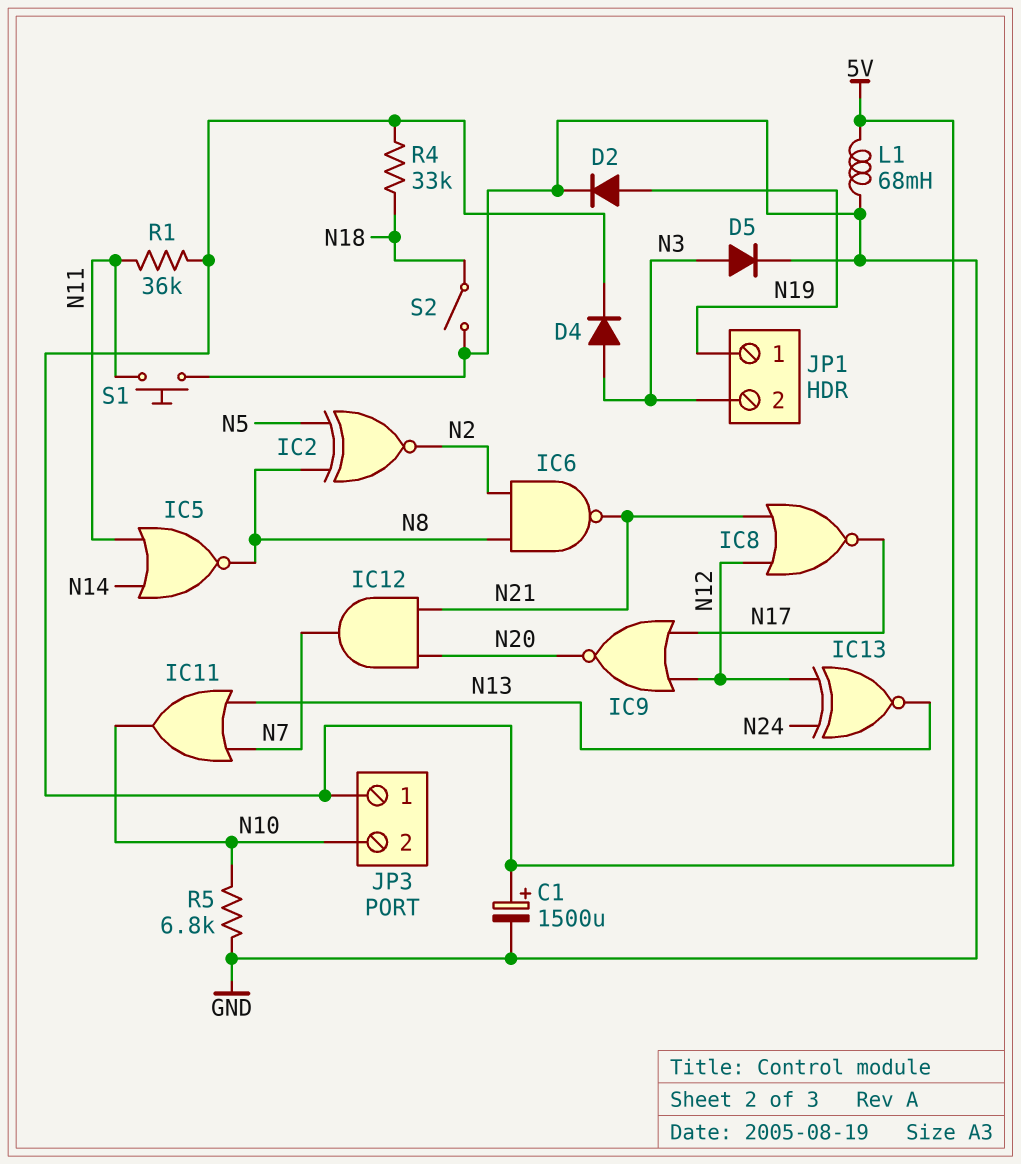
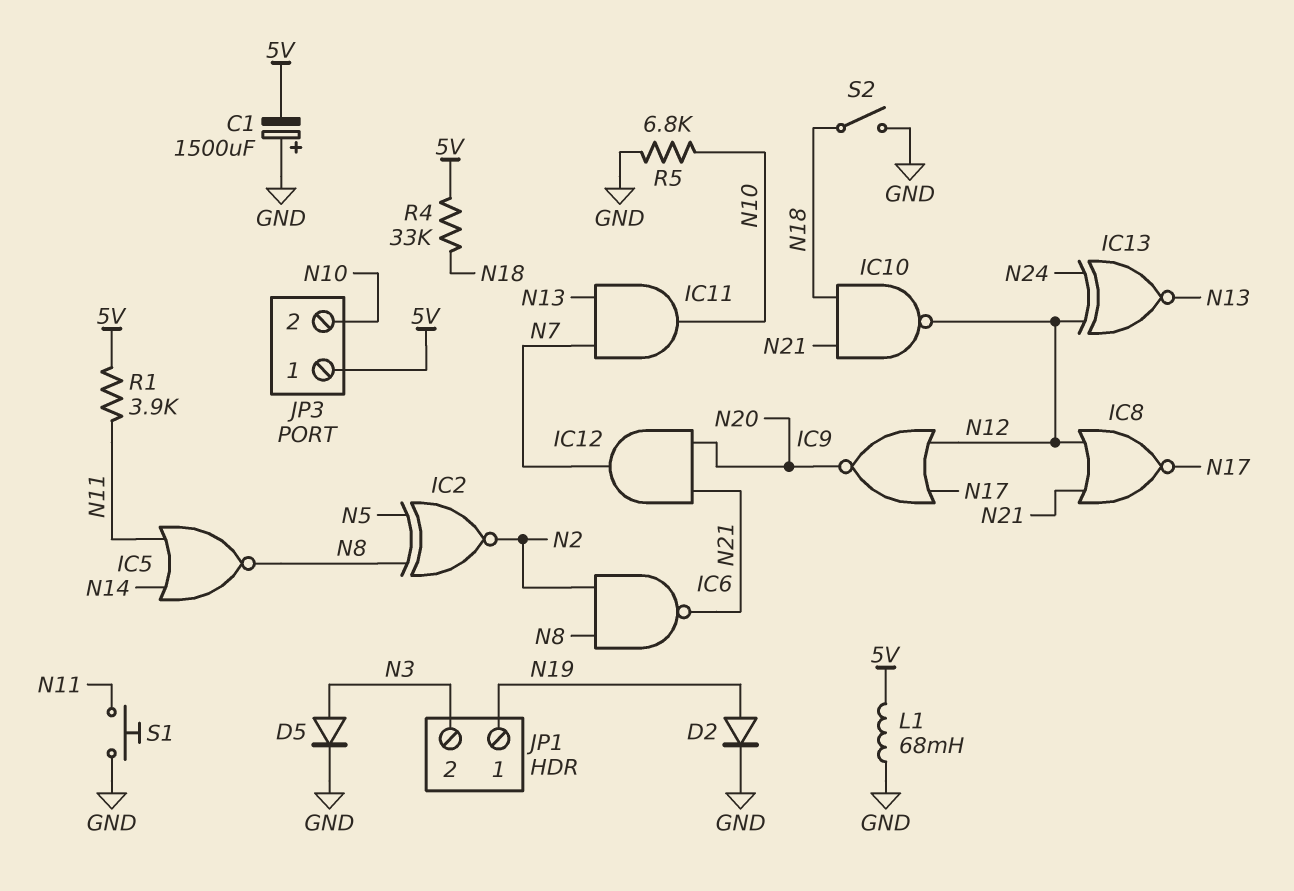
C1: 1500uF (plus 5V, minus GND) -> 1500uF (plus GND, minus 5V)
D4: diode (A N3, K 5V) -> none
IC10: none -> NAND (in N18, in N21, out N12)
IC11: OR (in N7, in N13, out N10) -> AND (in N7, in N13, out N10)
R1: 36k (5V, N11) -> 3.9k (5V, N11)

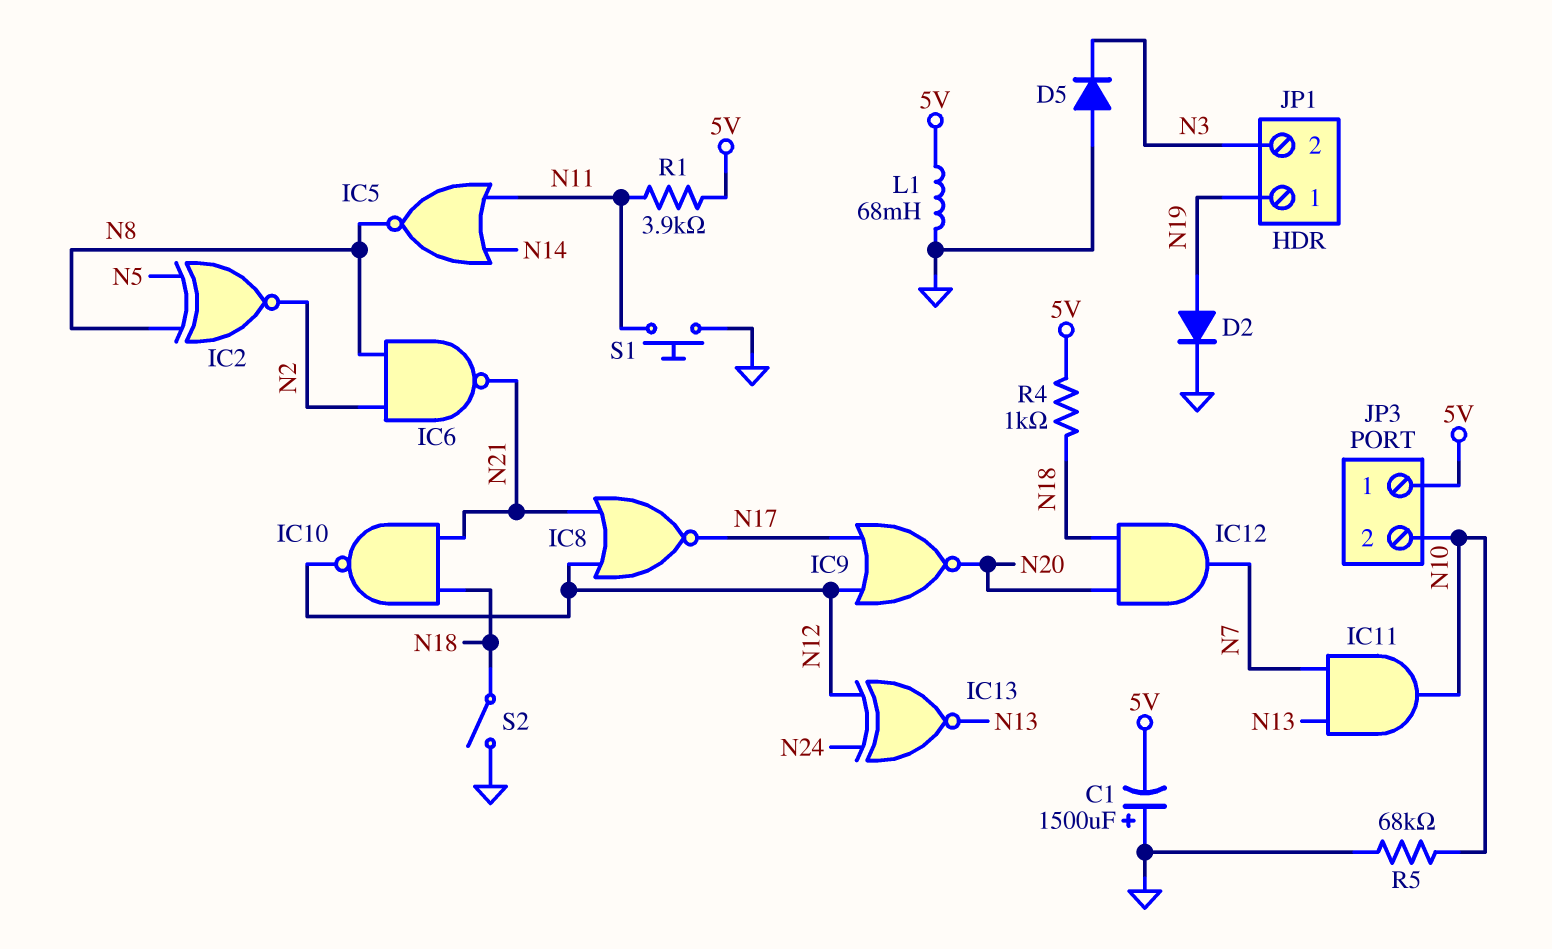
D5: diode (A N3, K GND) -> diode (A GND, K N3)
IC12: AND (in N20, in N21, out N7) -> AND (in N18, in N20, out N7)
R4: 33k (5V, N18) -> 1k (5V, N18)
R5: 6.8k (GND, N10) -> 68k (GND, N10)

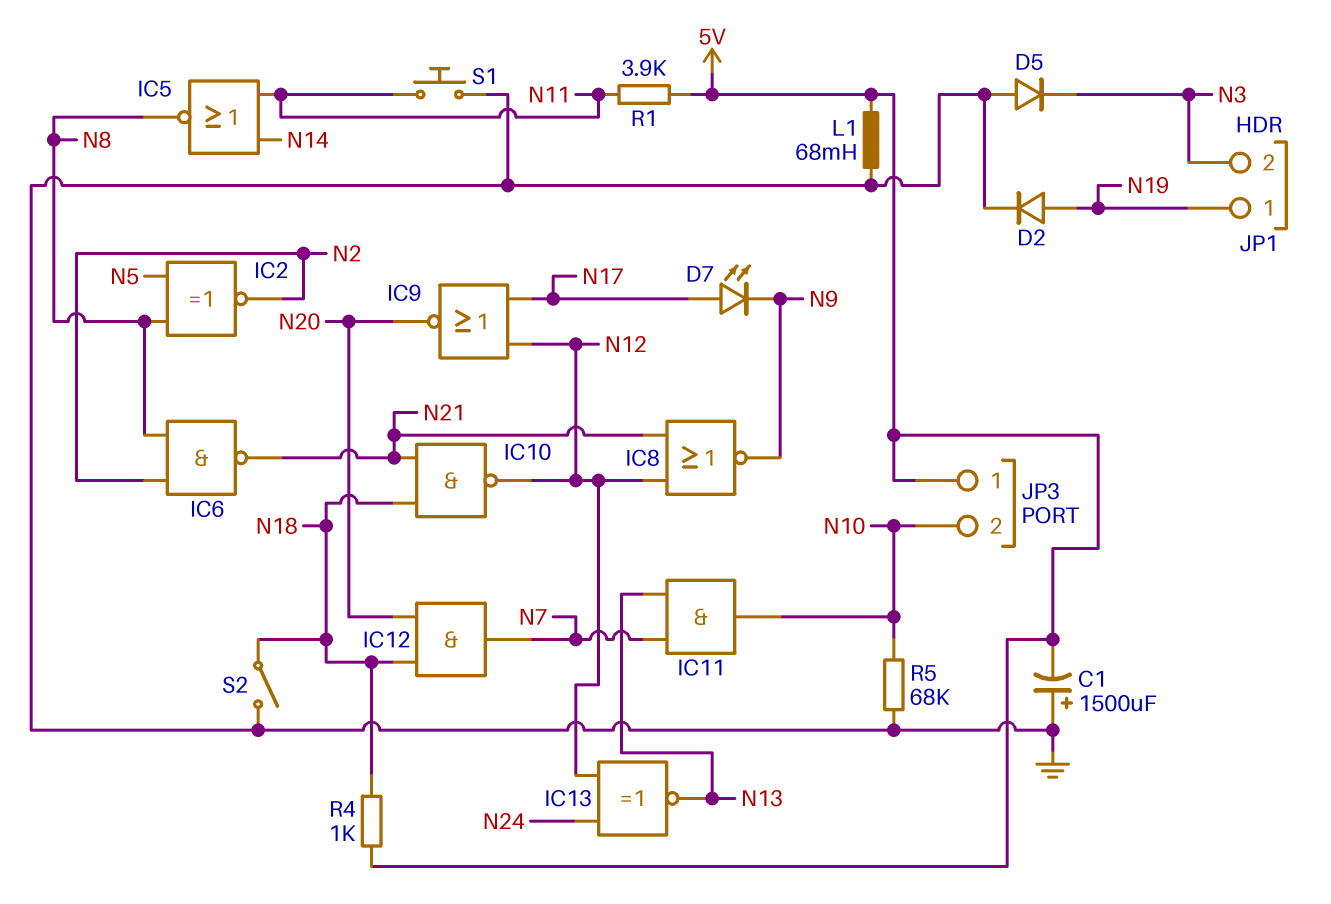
D7: none -> LED (A N17, K N9)
IC8: NOR (in N12, in N21, out N17) -> NOR (in N12, in N21, out N9)

